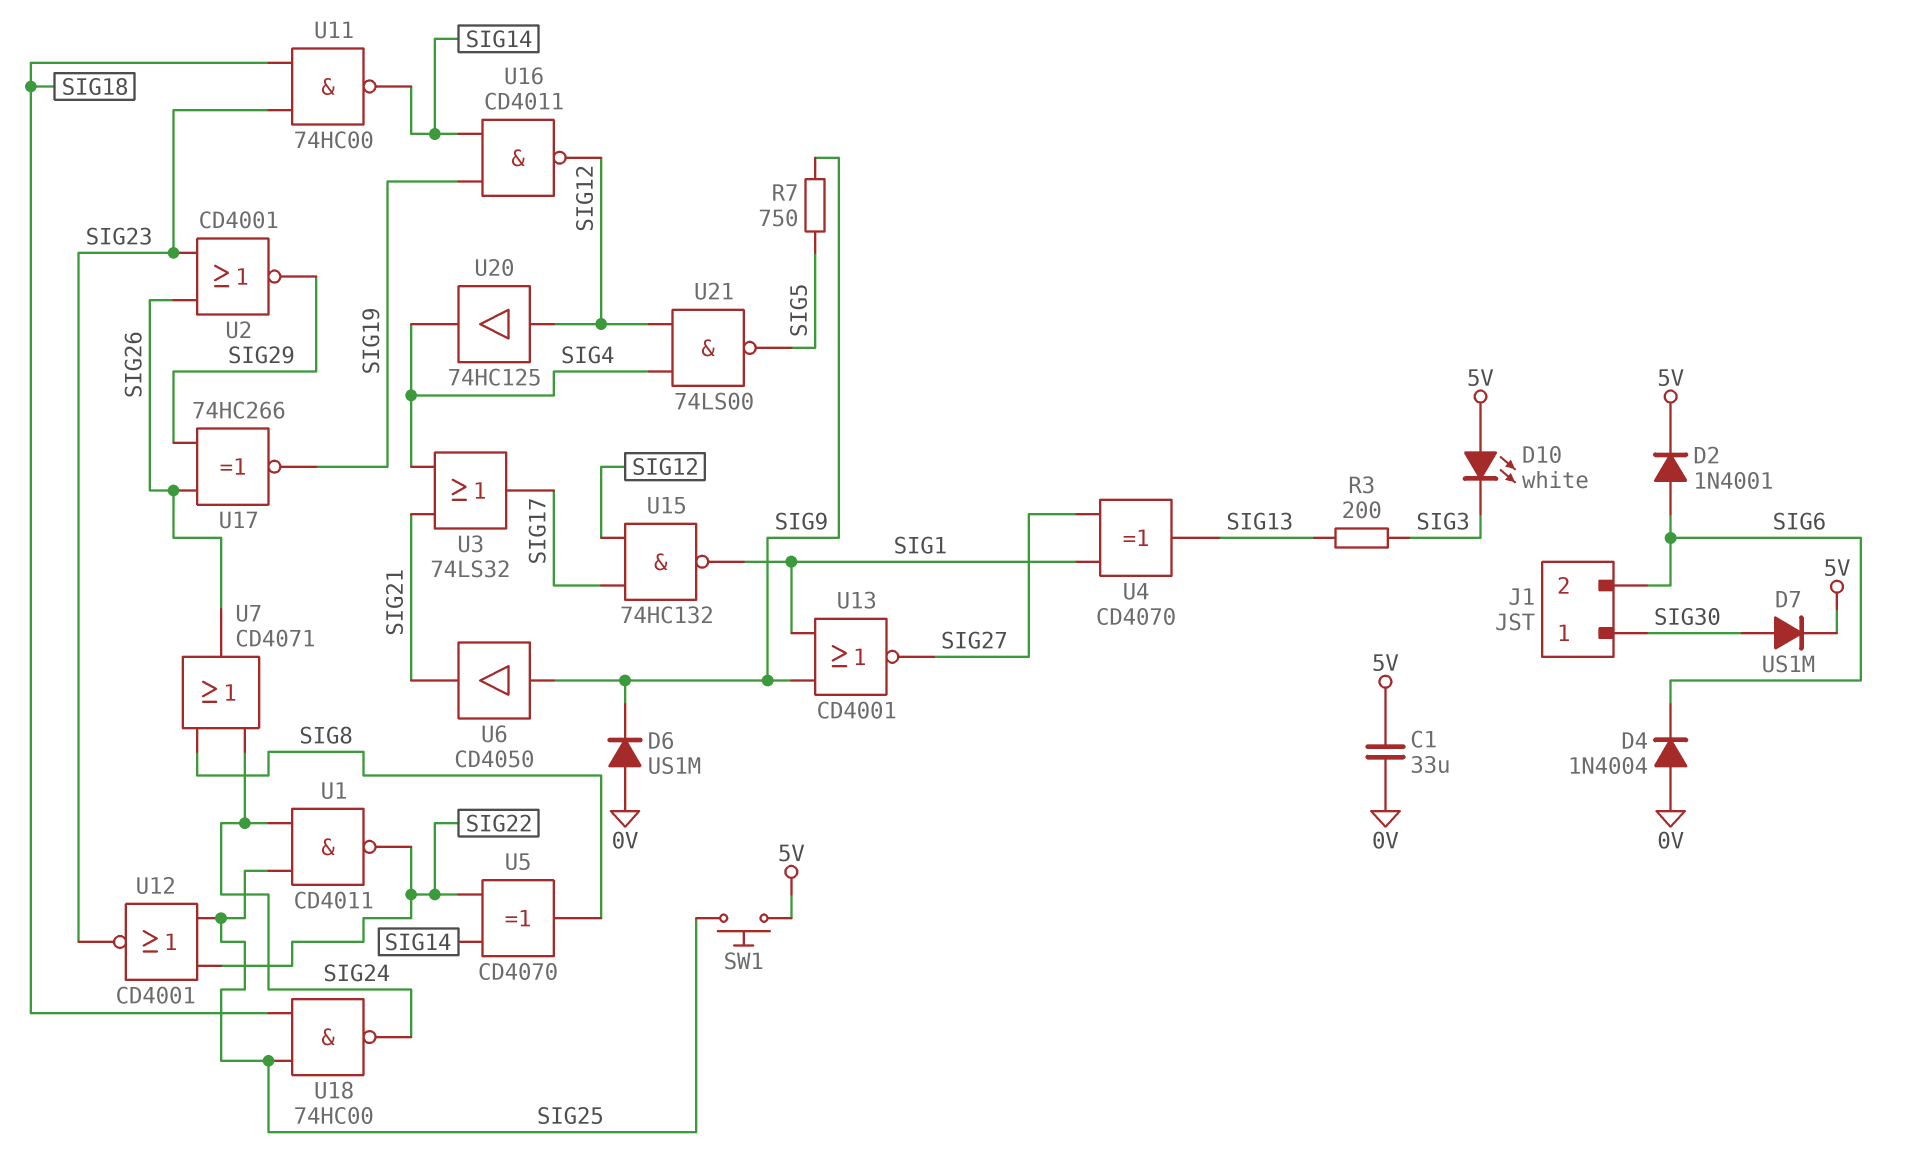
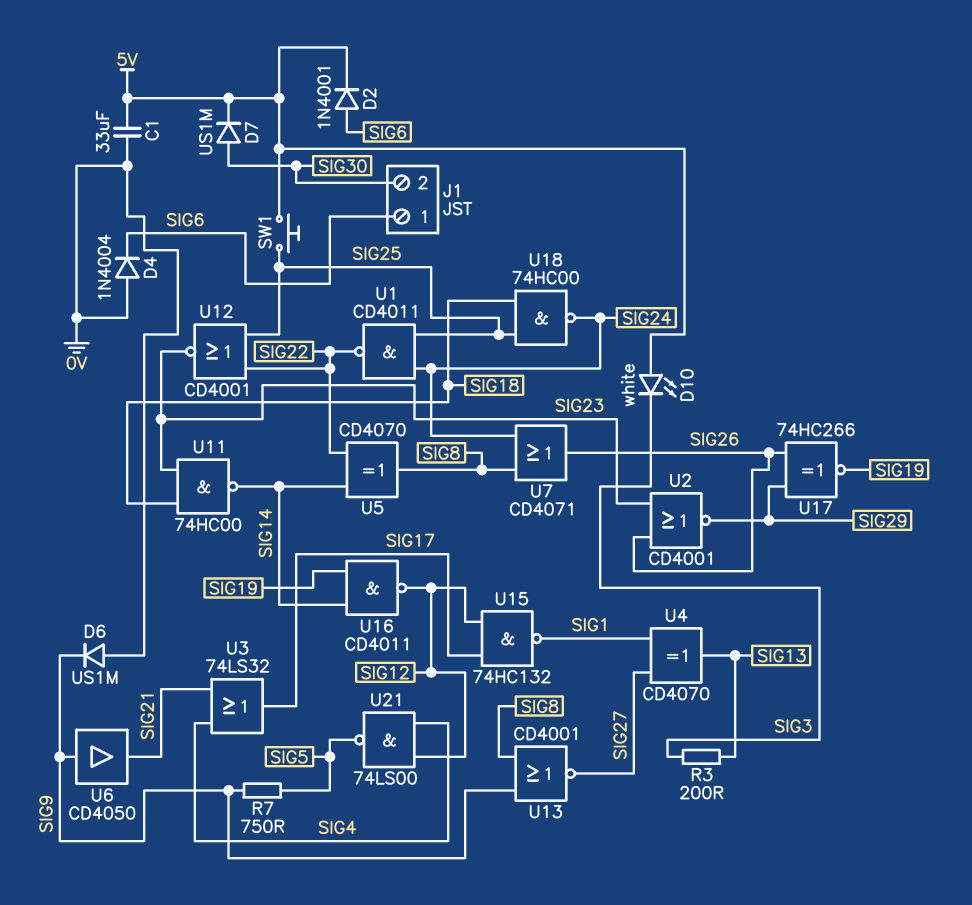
J1 pin 1: SIG30 -> SIG6
J1 pin 2: SIG6 -> SIG30
U13: NOR CD4001 (in SIG1, in SIG9, out SIG27) -> NOR CD4001 (in SIG8, in SIG9, out SIG27)
U20: buffer 74HC125 (in SIG12, out SIG4) -> none

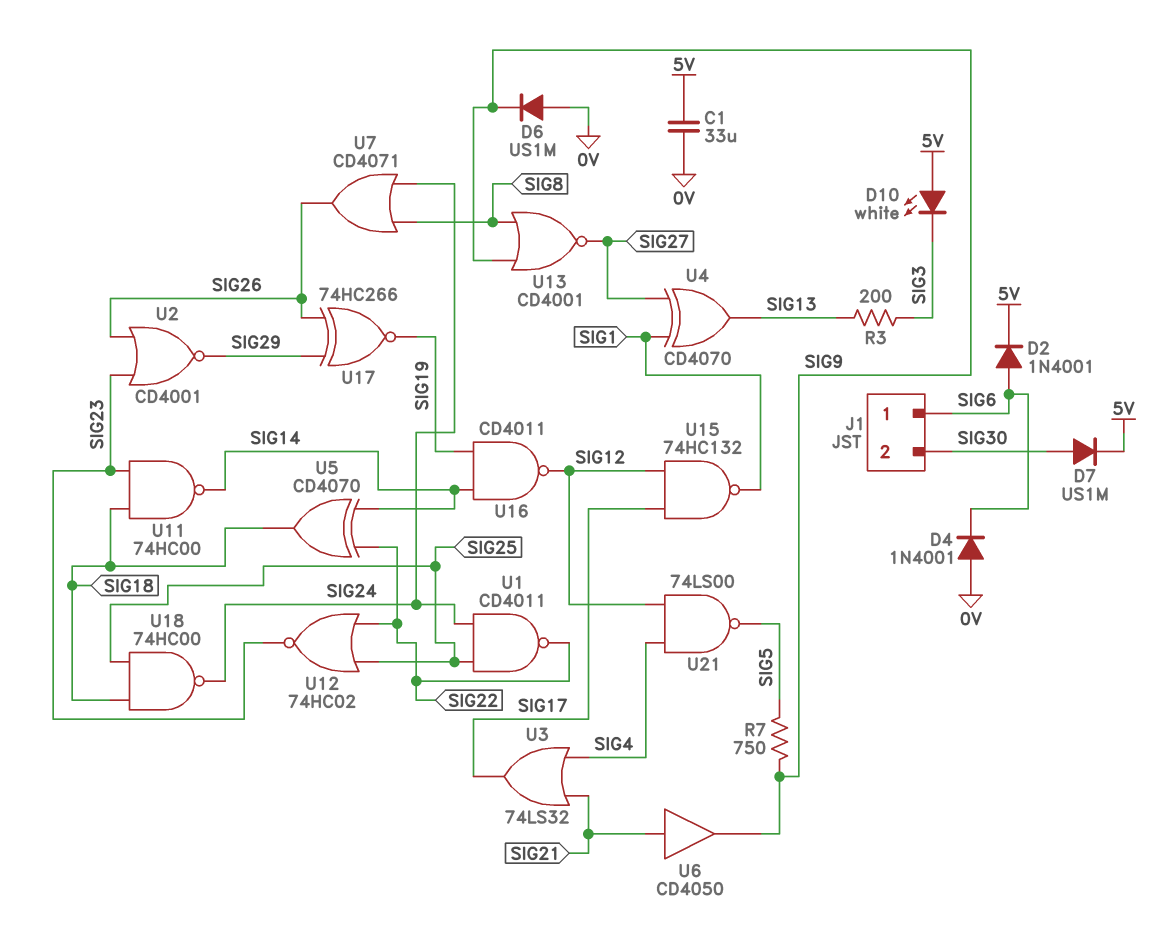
D4: diode 1N4004 (A 0V, K SIG6) -> diode 1N4001 (A 0V, K SIG6)
SW1: button (5V, SIG25) -> none
U5: XOR CD4070 (in SIG14, in SIG22, out SIG8) -> XOR CD4070 (in SIG14, in SIG22, out SIG18)
U6: buffer CD4050 (in SIG9, out SIG21) -> buffer CD4050 (in SIG21, out SIG9)
U12: NOR CD4001 (in SIG22, in SIG25, out SIG23) -> NOR 74HC02 (in SIG22, in SIG25, out SIG23)

